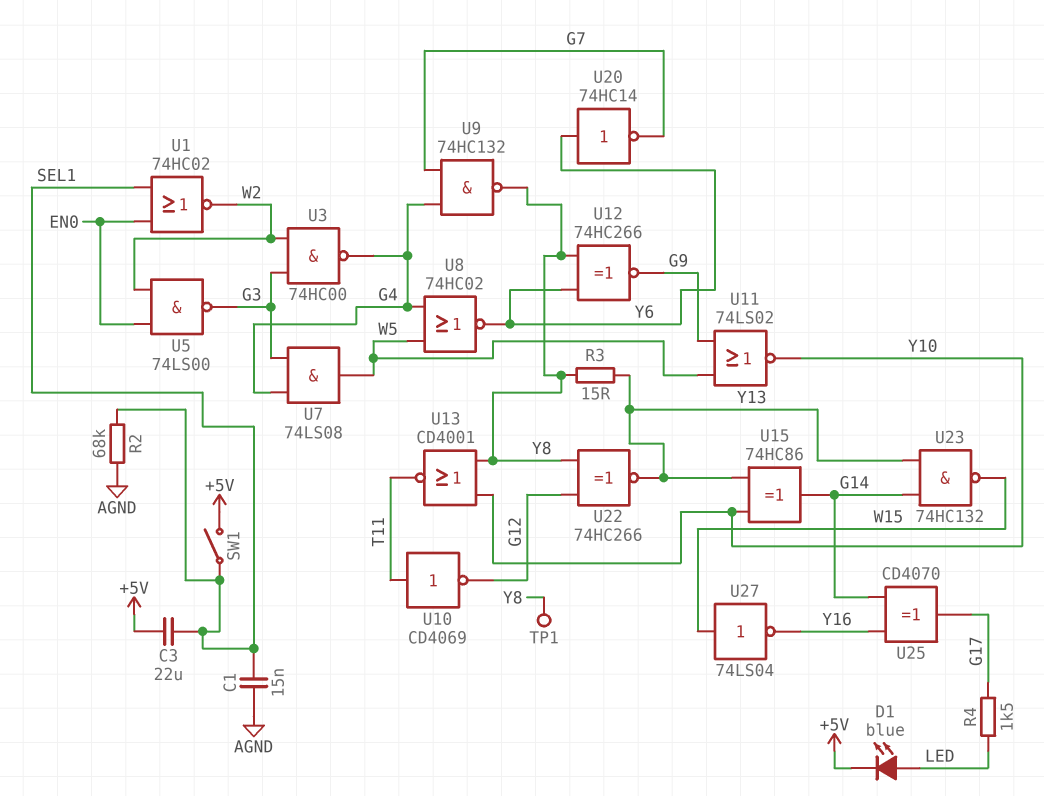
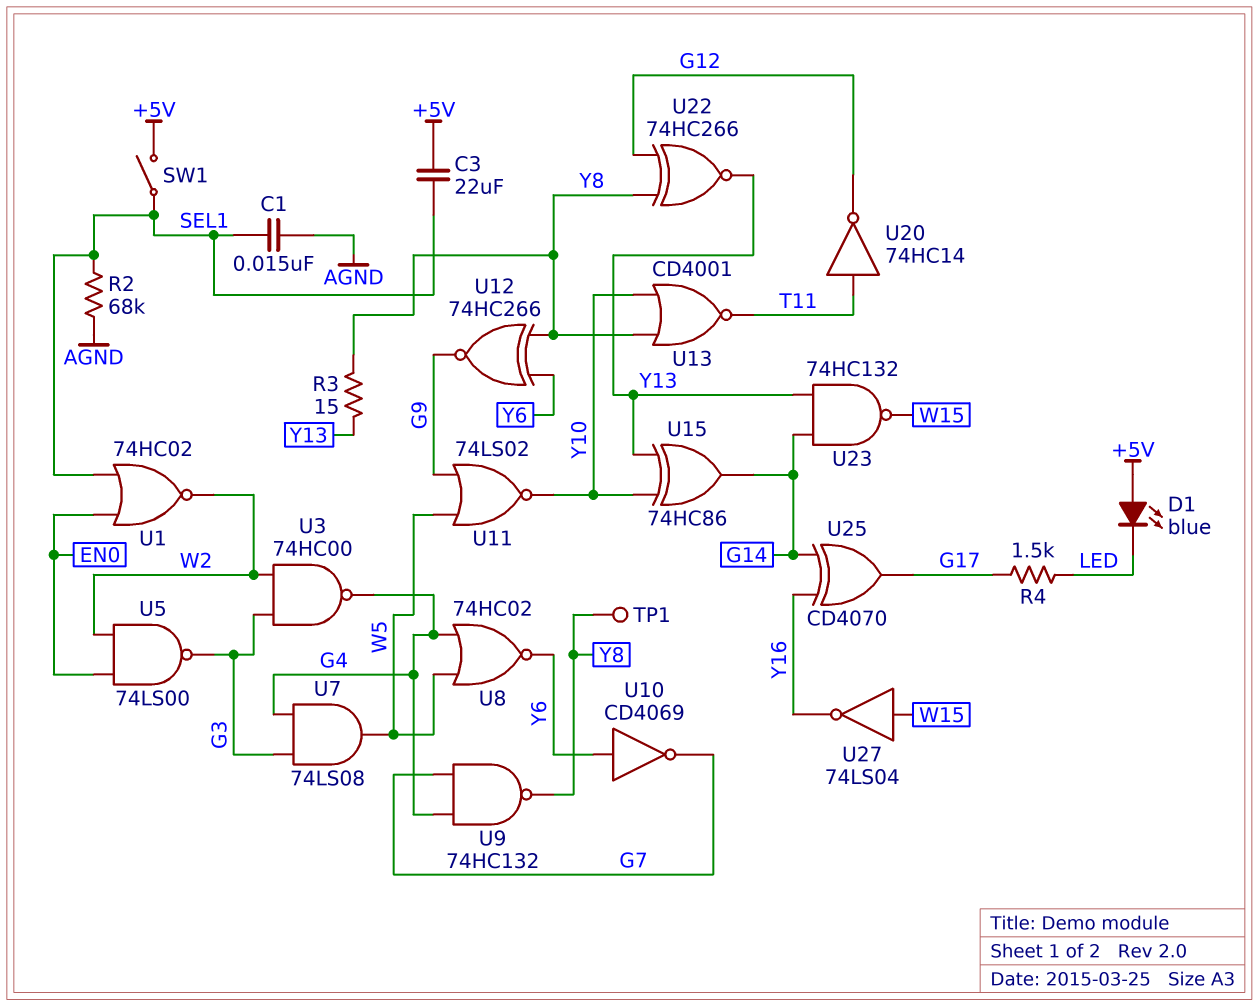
D1: LED blue (A LED, K +5V) -> LED blue (A +5V, K LED)
U10: NOT CD4069 (in T11, out G12) -> NOT CD4069 (in Y6, out G7)
U20: NOT 74HC14 (in Y6, out G7) -> NOT 74HC14 (in T11, out G12)

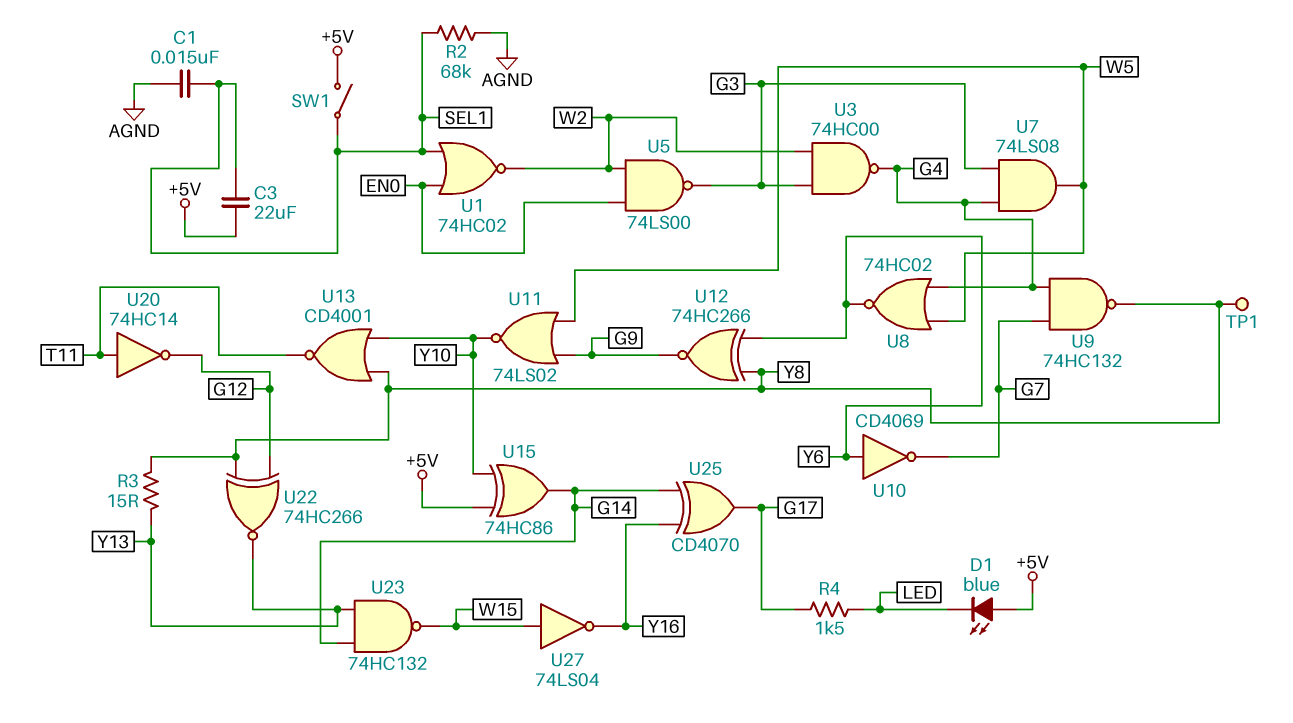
U15: XOR 74HC86 (in Y10, in Y13, out G14) -> XOR 74HC86 (in +5V, in Y10, out G14)

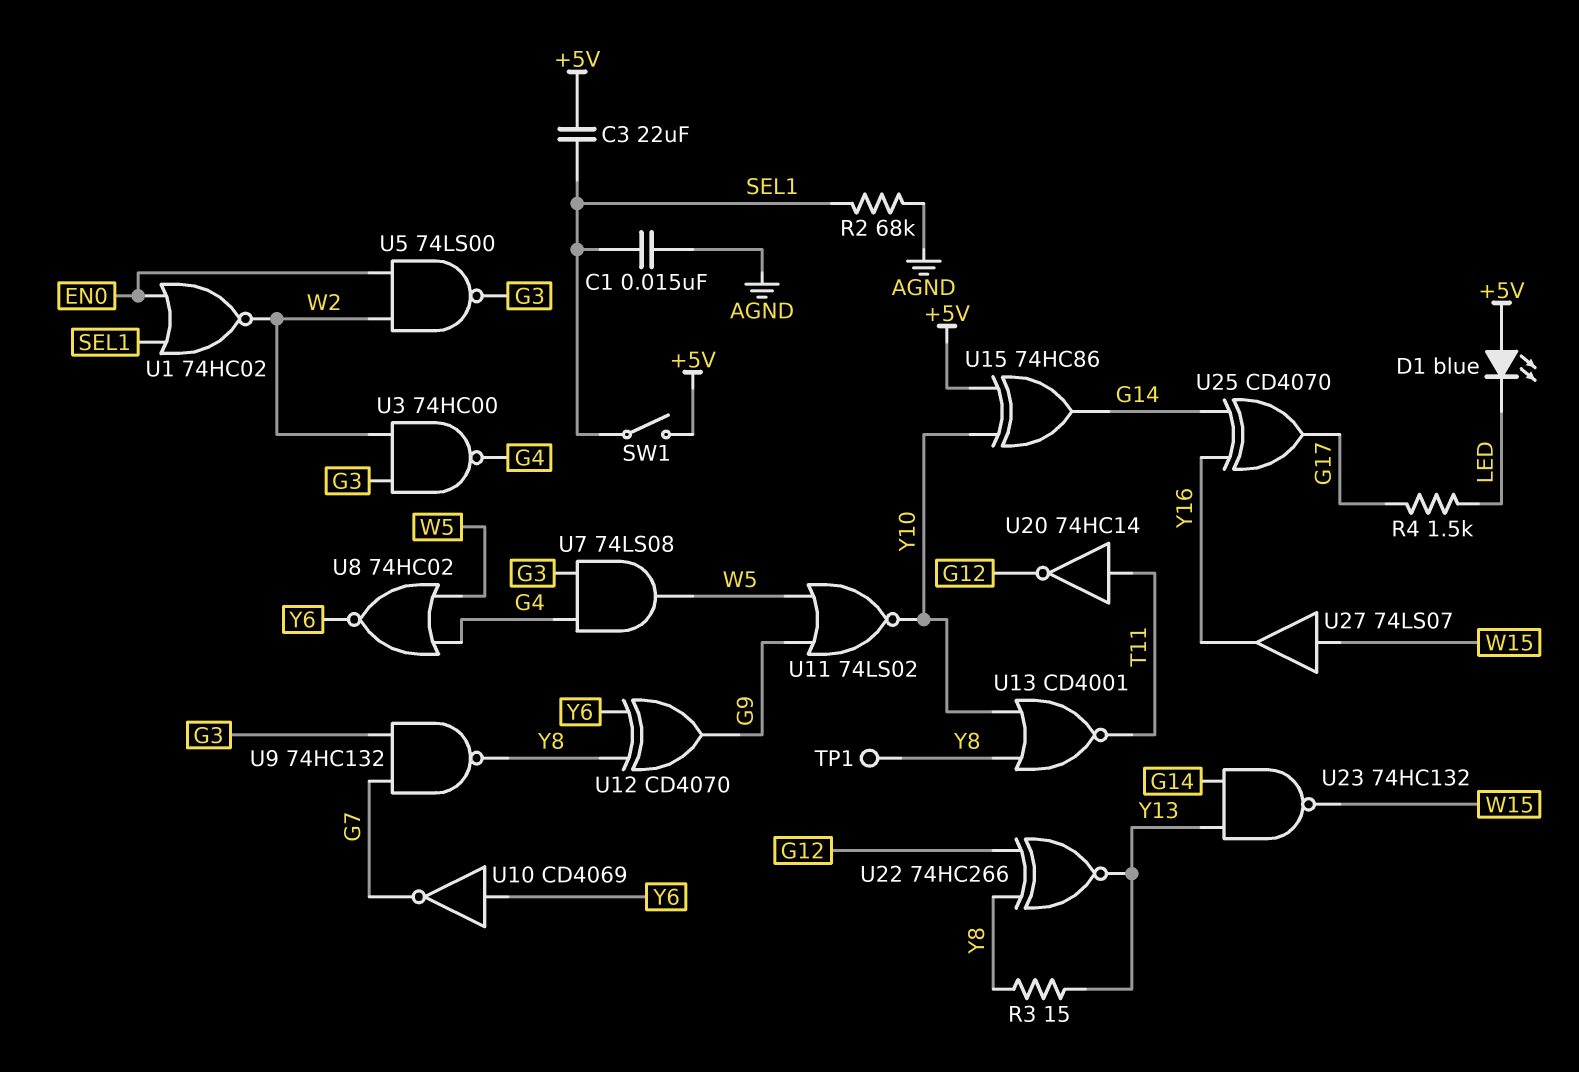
U9: NAND 74HC132 (in G4, in G7, out Y8) -> NAND 74HC132 (in G3, in G7, out Y8)
U12: XNOR 74HC266 (in Y6, in Y8, out G9) -> XOR CD4070 (in Y6, in Y8, out G9)
U27: NOT 74LS04 (in W15, out Y16) -> buffer 74LS07 (in W15, out Y16)

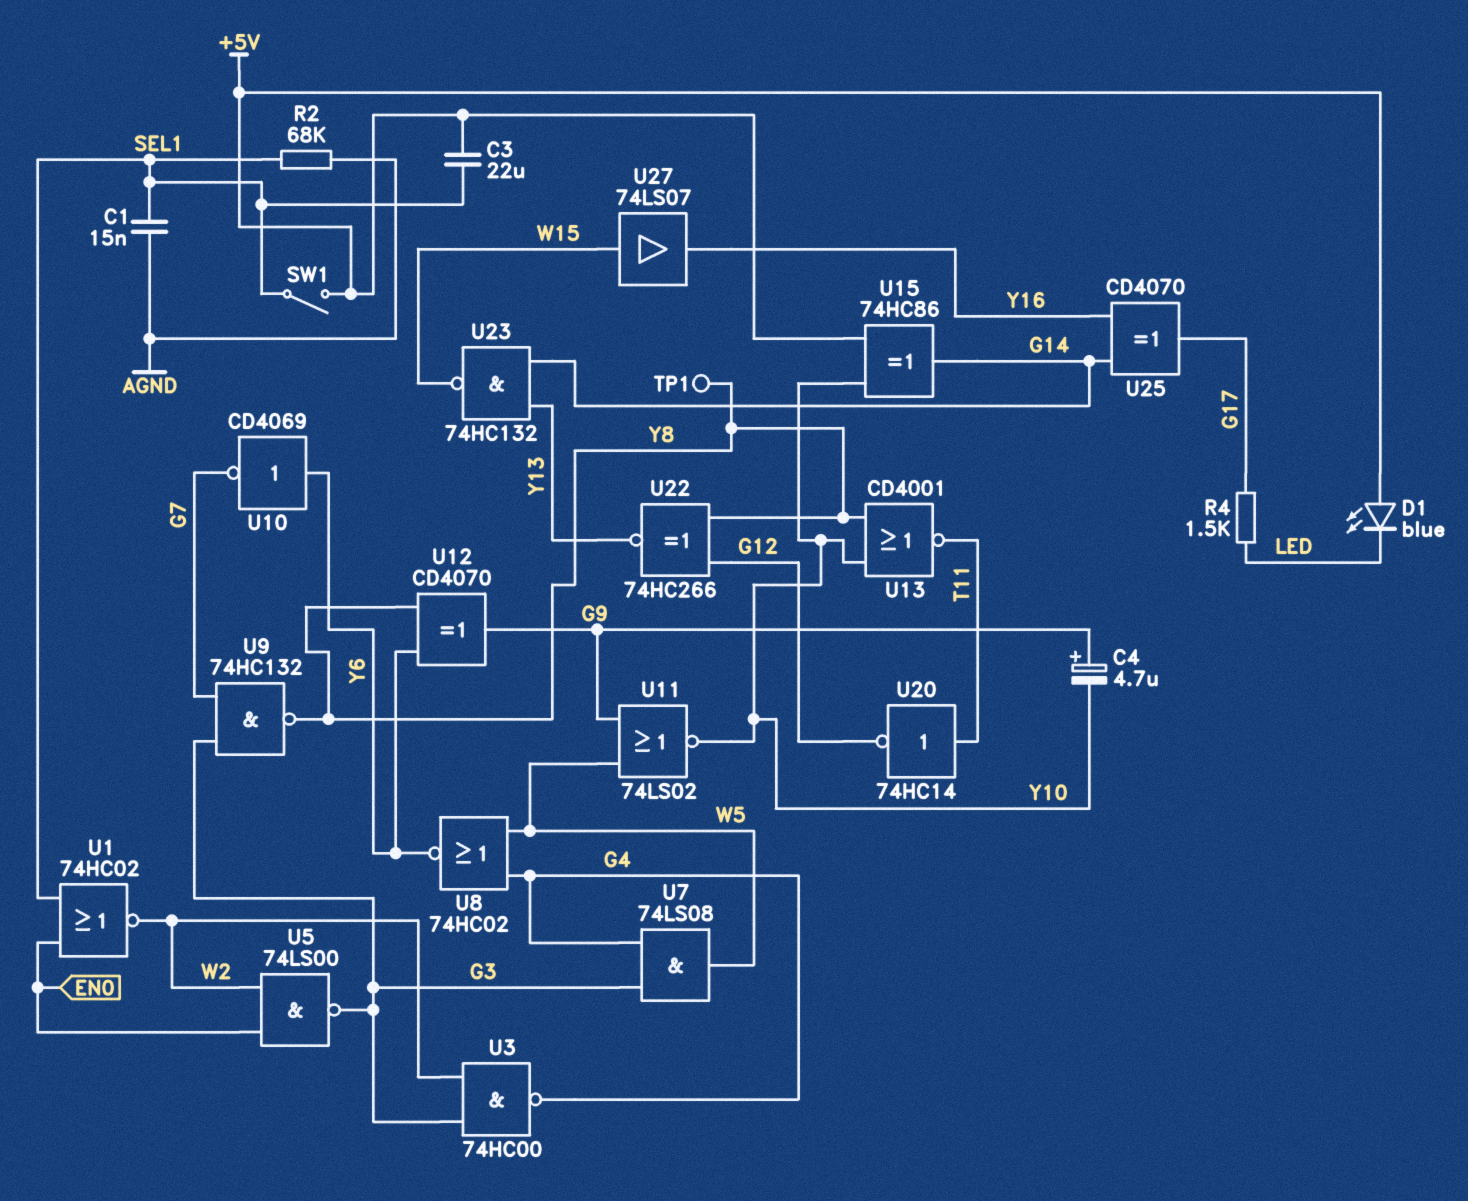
C4: none -> 4.7uF (plus G9, minus Y10)
R3: 15 (Y8, Y13) -> none

